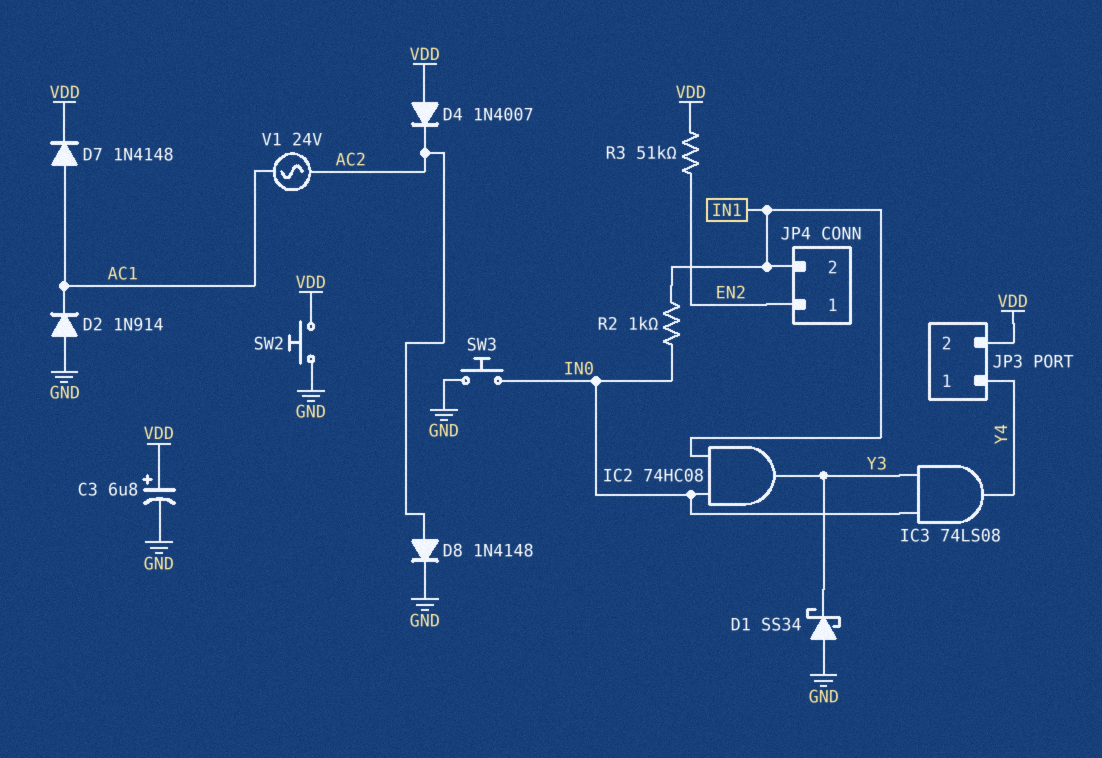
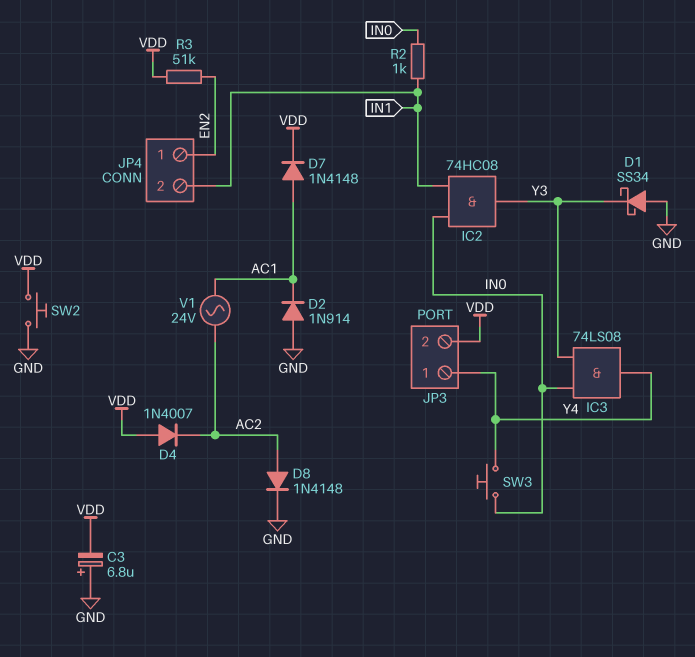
C3: 6.8uF (plus VDD, minus GND) -> 6.8uF (plus GND, minus VDD)
SW3: button (GND, IN0) -> button (IN0, Y4)

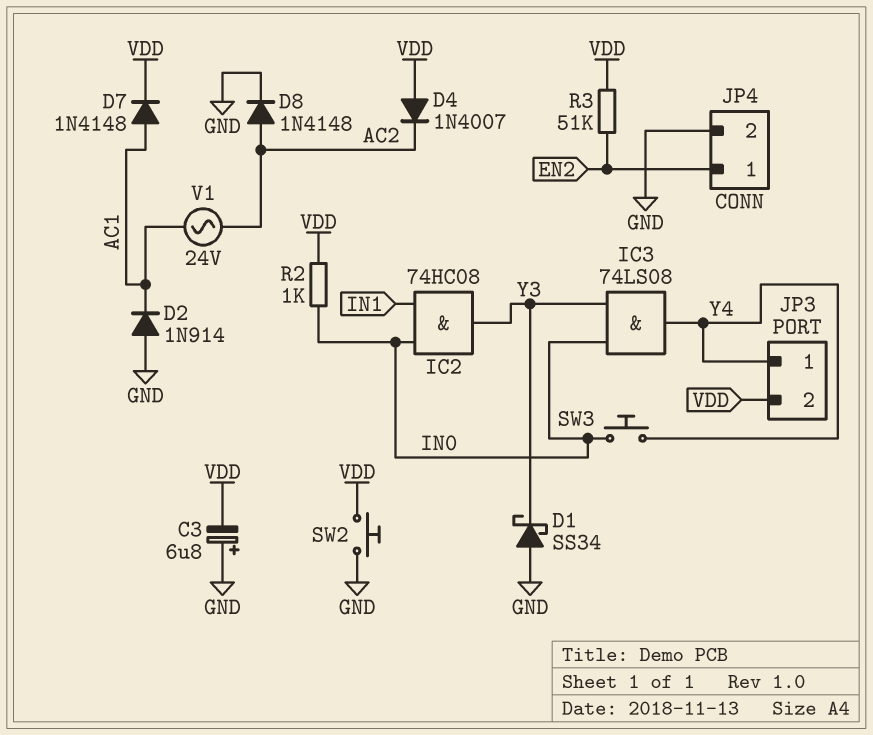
JP4 pin 2: IN1 -> GND
R2: 1k (IN0, IN1) -> 1k (IN0, VDD)

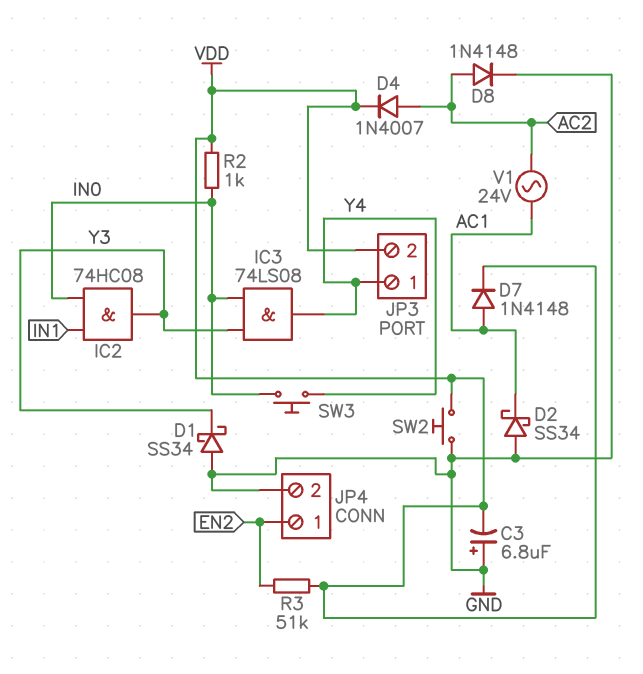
D2: diode 1N914 (A GND, K AC1) -> schottky SS34 (A GND, K AC1)
D4: diode 1N4007 (A VDD, K AC2) -> diode 1N4007 (A AC2, K VDD)

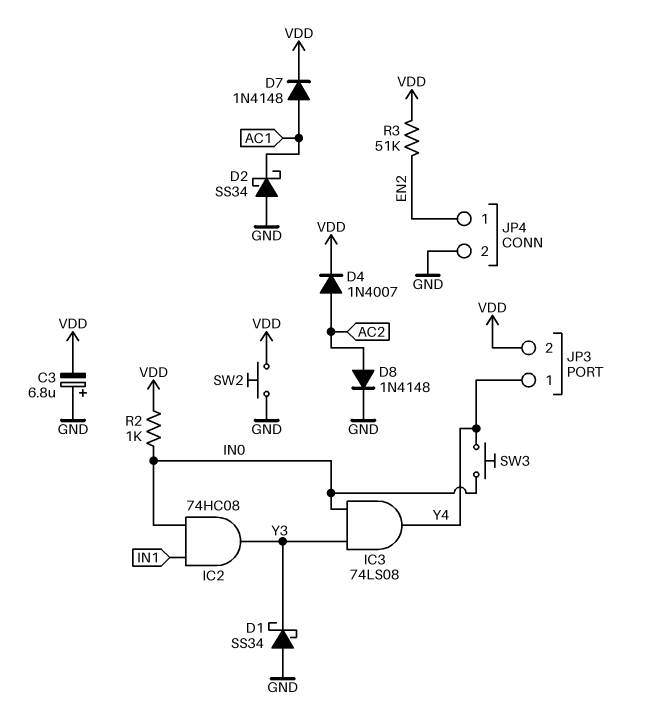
V1: AC 24V (AC1, AC2) -> none

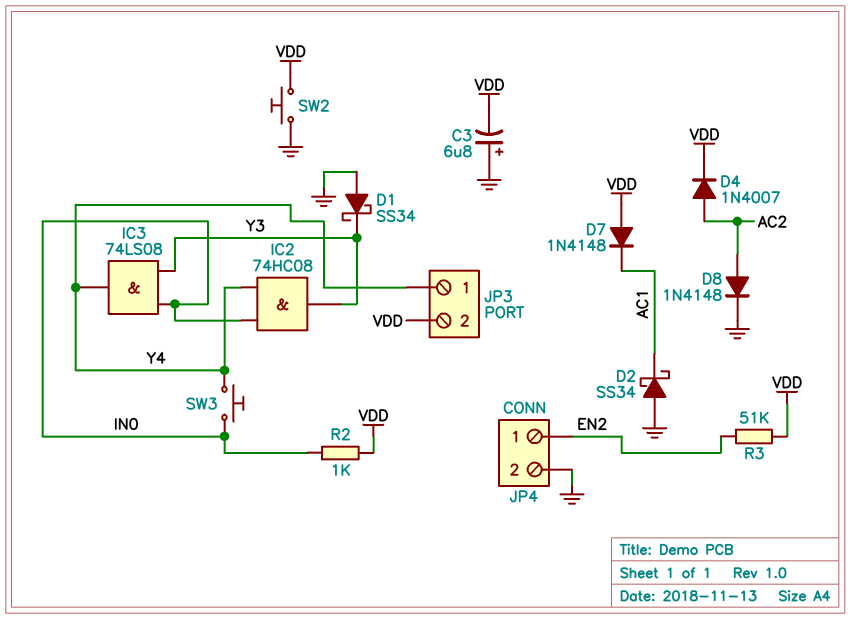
D7: diode 1N4148 (A AC1, K VDD) -> diode 1N4148 (A VDD, K AC1)
IC2: AND 74HC08 (in IN0, in IN1, out Y3) -> AND 74HC08 (in IN0, in Y4, out Y3)

